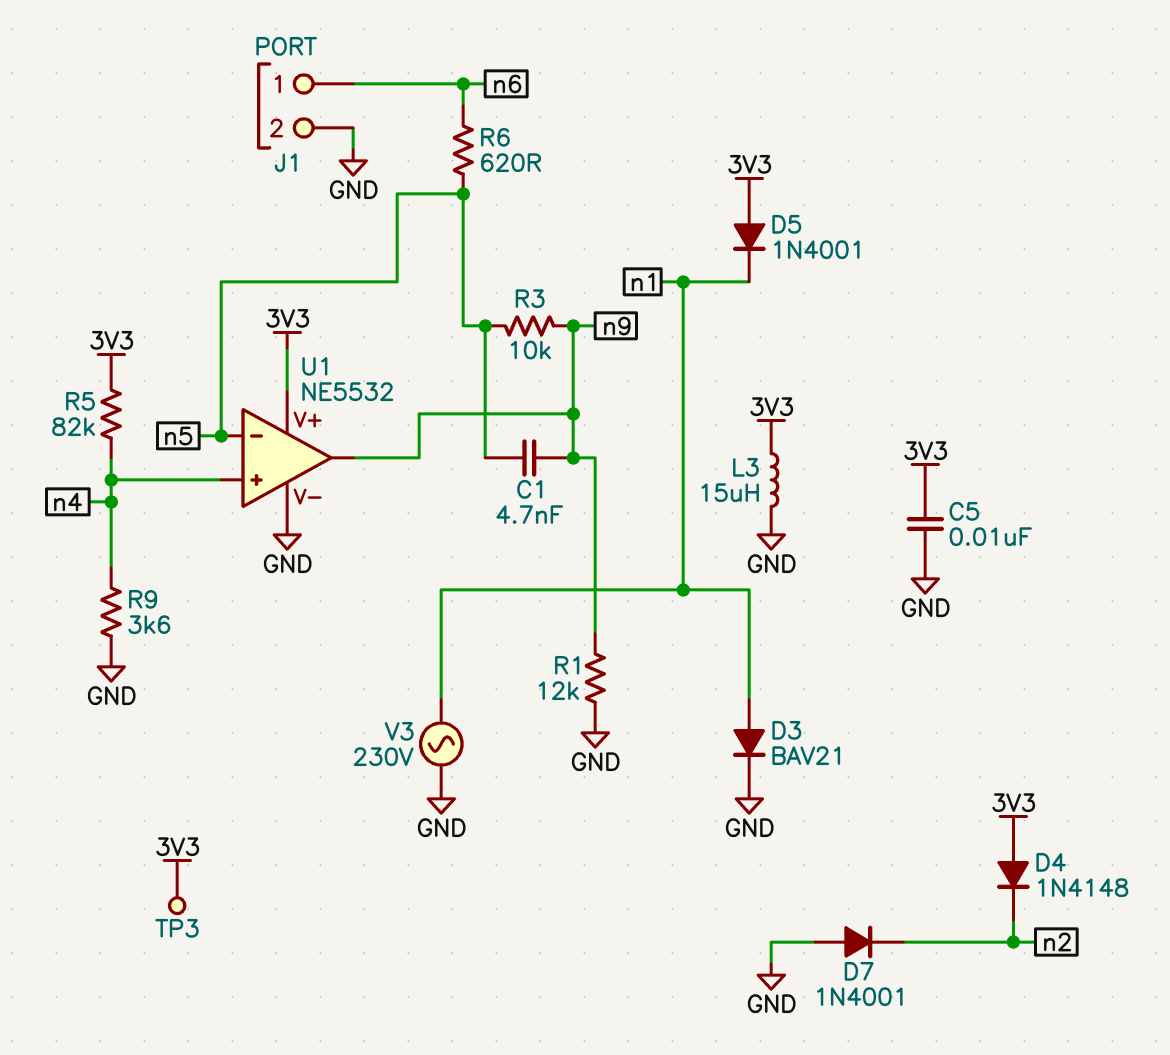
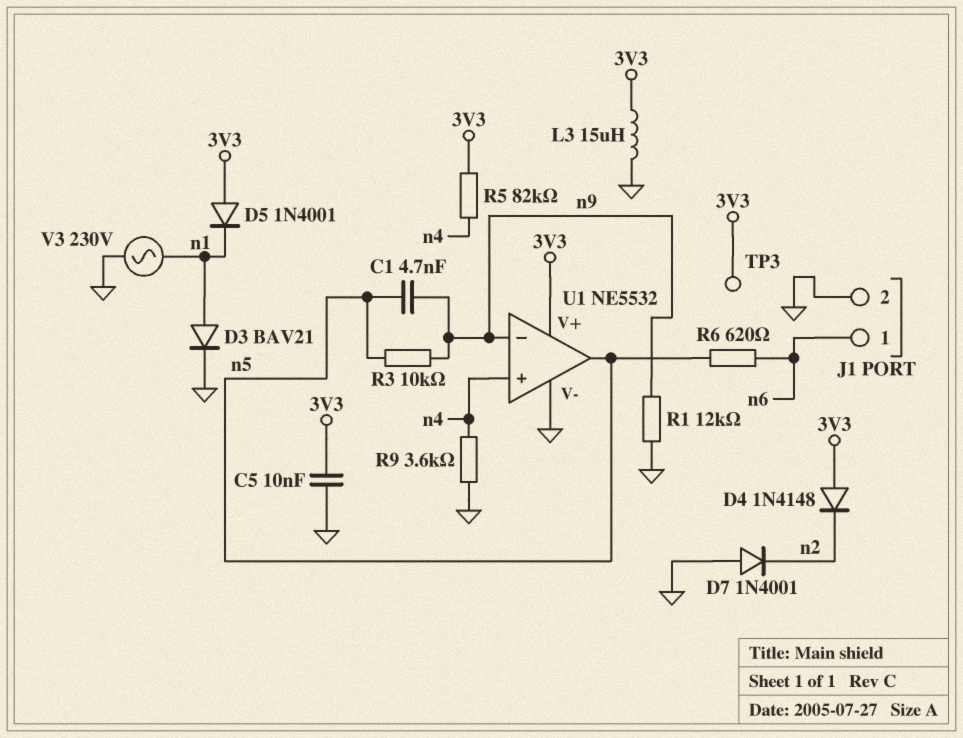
U1 pin in-: n5 -> n9
U1 pin out: n9 -> n5

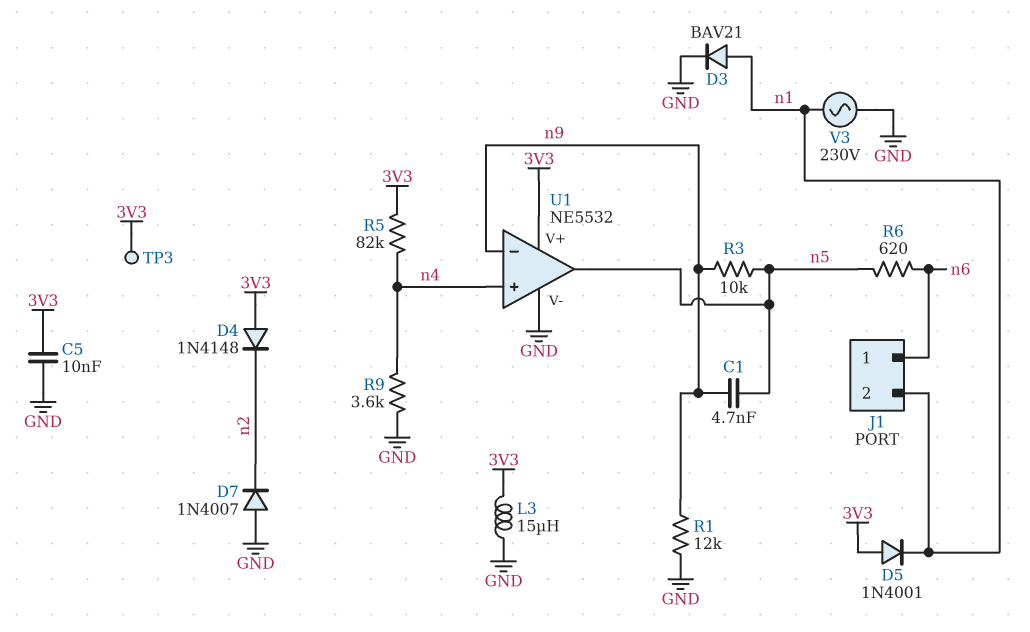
D7: diode 1N4001 (A GND, K n2) -> diode 1N4007 (A GND, K n2)
J1 pin 2: GND -> n1

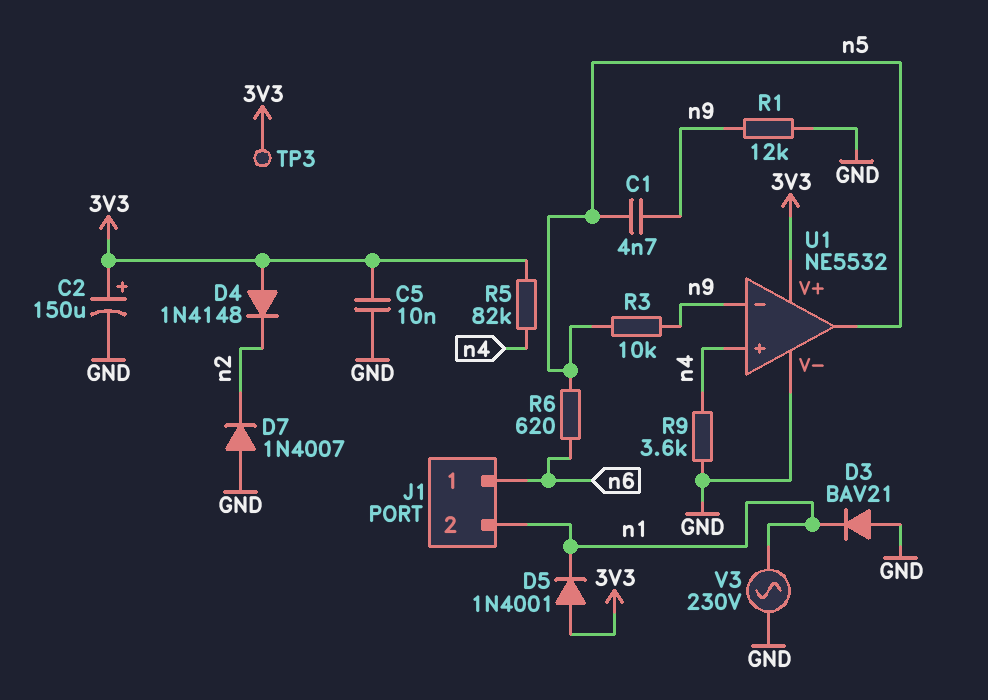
C2: none -> 150uF (plus 3V3, minus GND)
D3: diode BAV21 (A n1, K GND) -> diode BAV21 (A GND, K n1)
L3: 15uH (3V3, GND) -> none

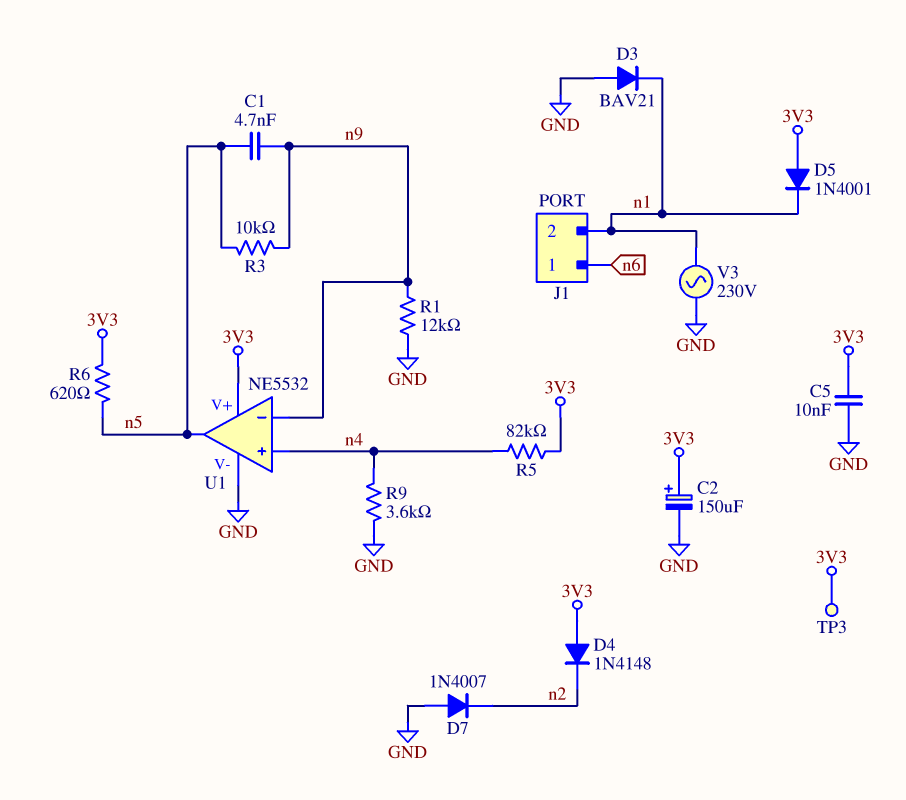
R6: 620 (n5, n6) -> 620 (3V3, n5)

